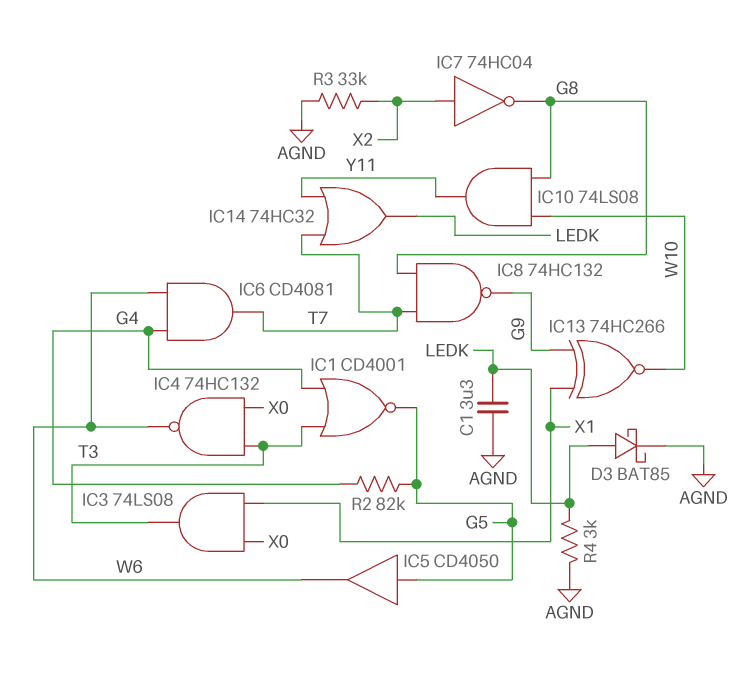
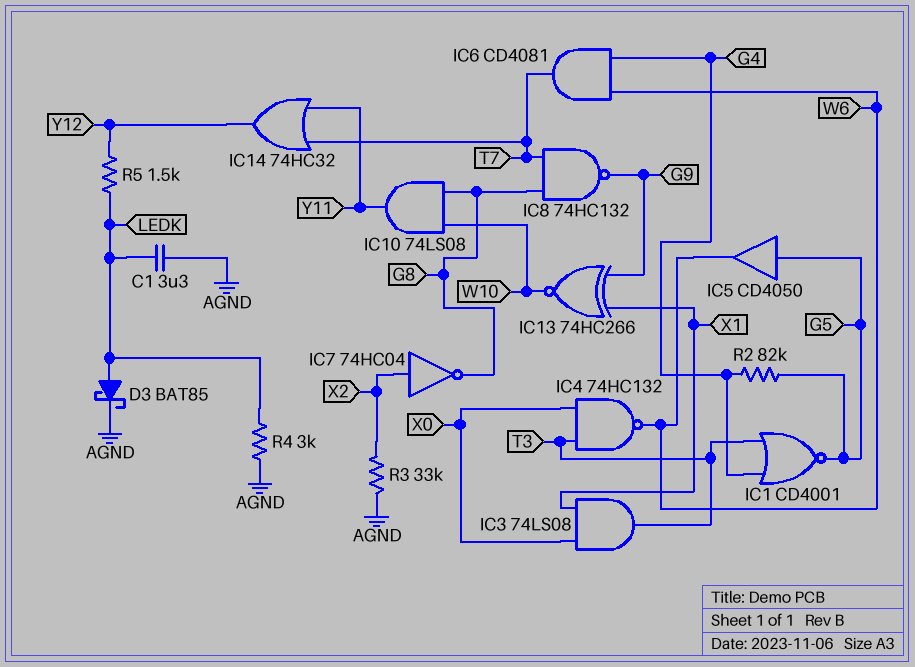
IC14: OR 74HC32 (in T7, in Y11, out LEDK) -> OR 74HC32 (in T7, in Y11, out Y12)
R5: none -> 1.5k (LEDK, Y12)

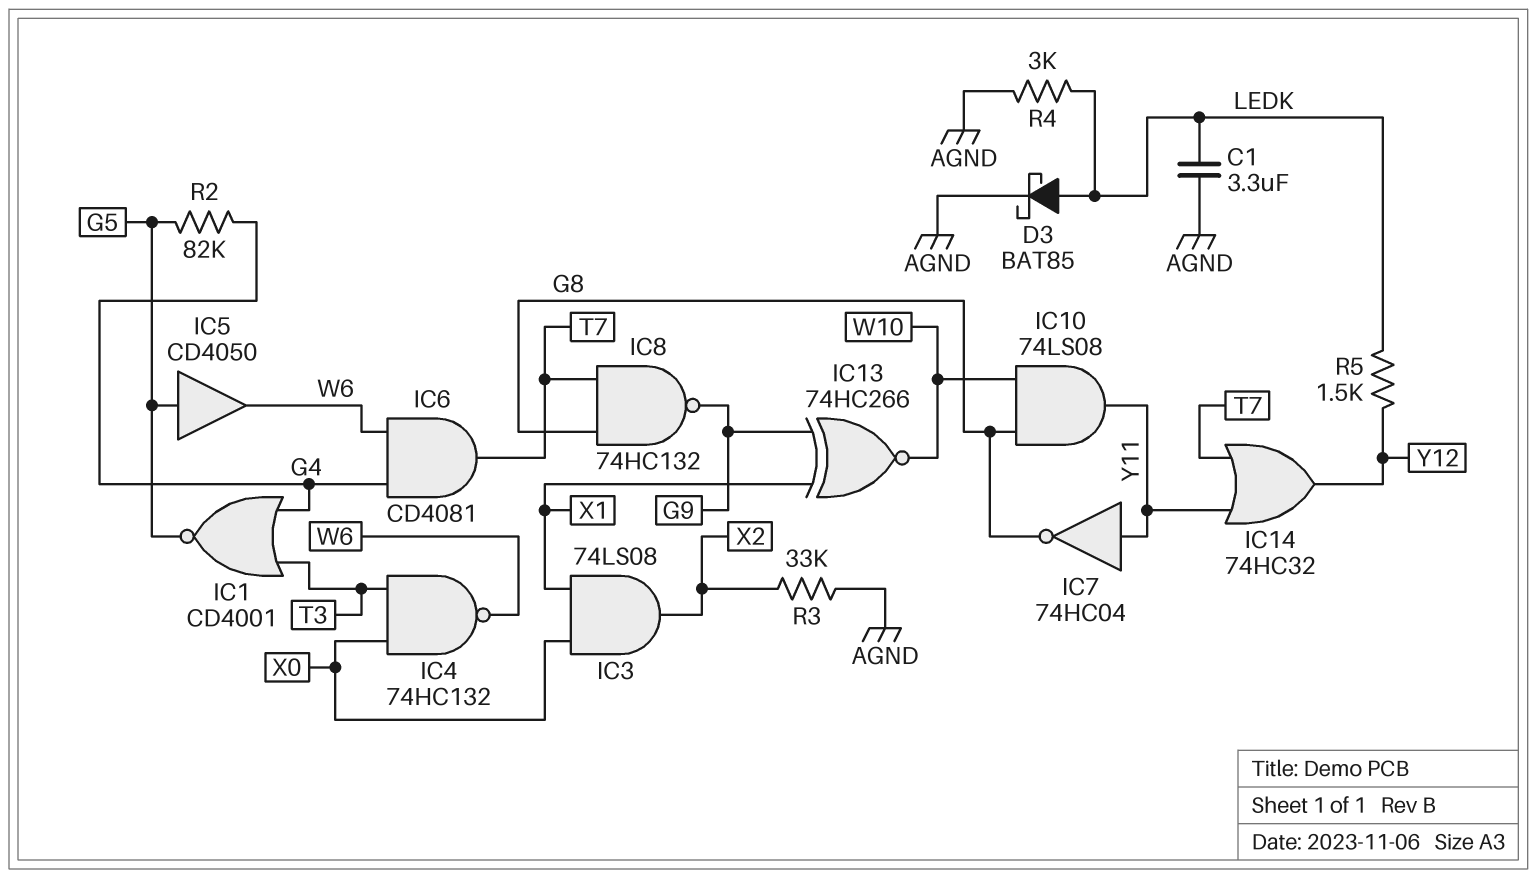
IC3: AND 74LS08 (in X0, in X1, out T3) -> AND 74LS08 (in X0, in X1, out X2)
IC7: NOT 74HC04 (in X2, out G8) -> NOT 74HC04 (in Y11, out G8)

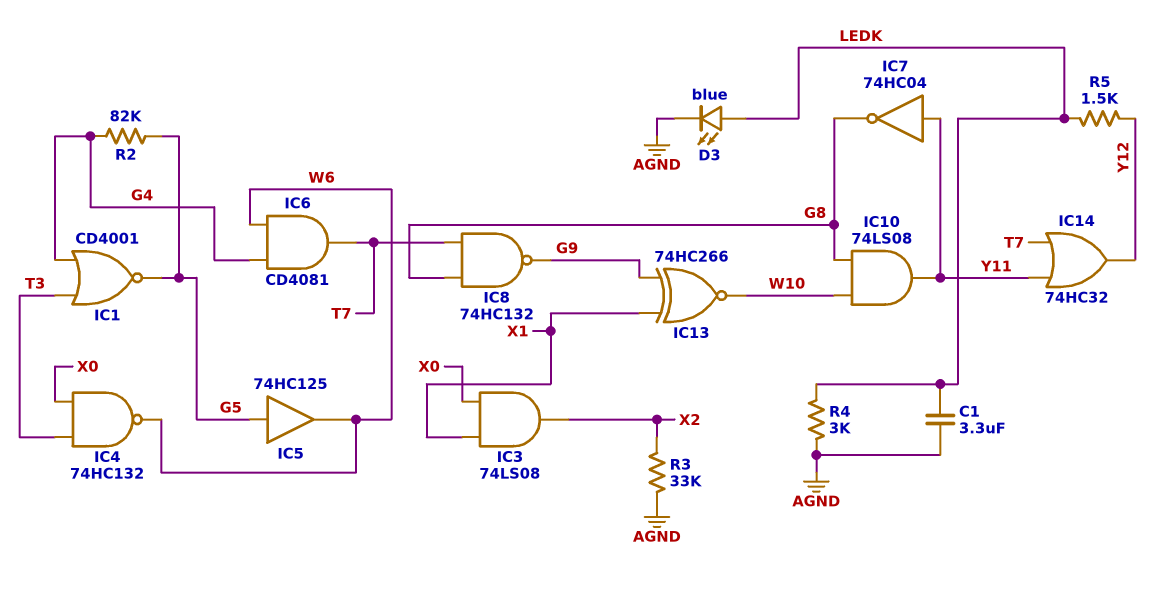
D3: schottky BAT85 (A LEDK, K AGND) -> LED blue (A LEDK, K AGND)
IC5: buffer CD4050 (in G5, out W6) -> buffer 74HC125 (in G5, out W6)

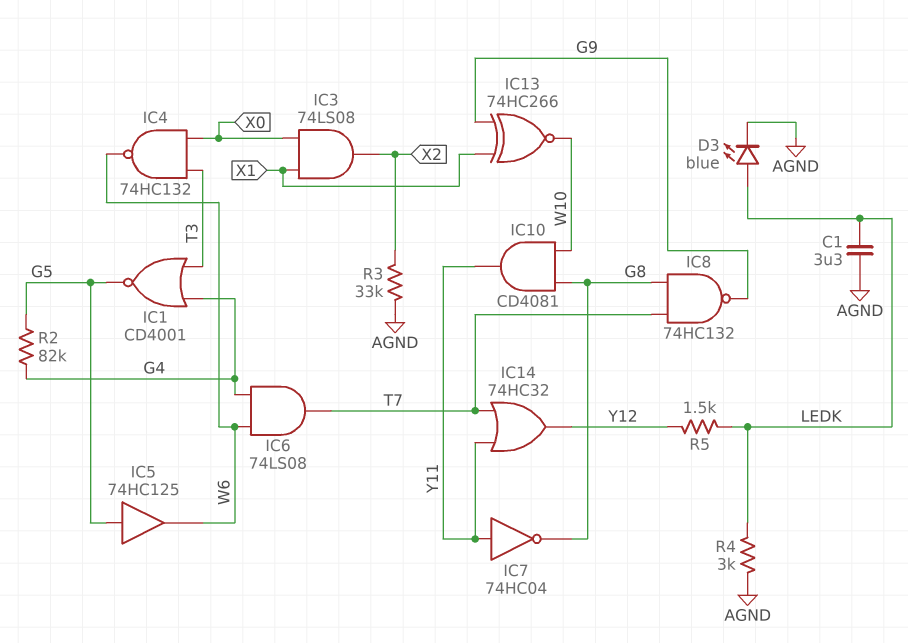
IC6: AND CD4081 (in G4, in W6, out T7) -> AND 74LS08 (in G4, in W6, out T7)
IC10: AND 74LS08 (in G8, in W10, out Y11) -> AND CD4081 (in G8, in W10, out Y11)

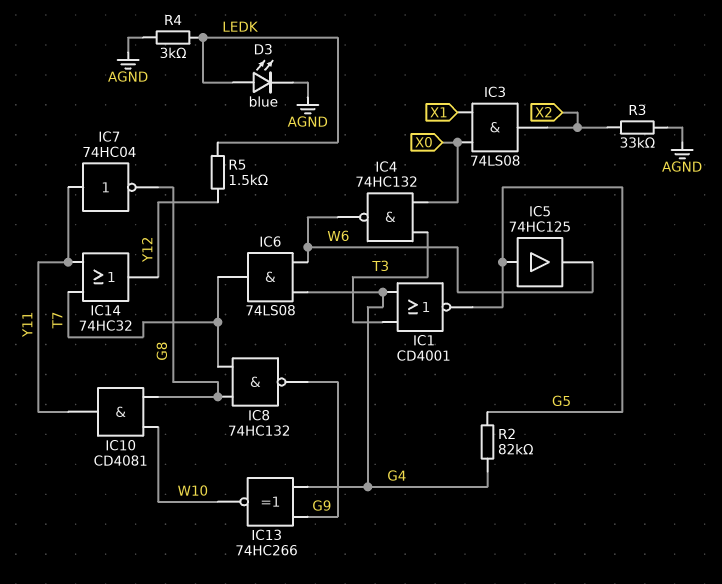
C1: 3.3uF (AGND, LEDK) -> none
IC13: XNOR 74HC266 (in G9, in X1, out W10) -> XNOR 74HC266 (in G4, in G9, out W10)

